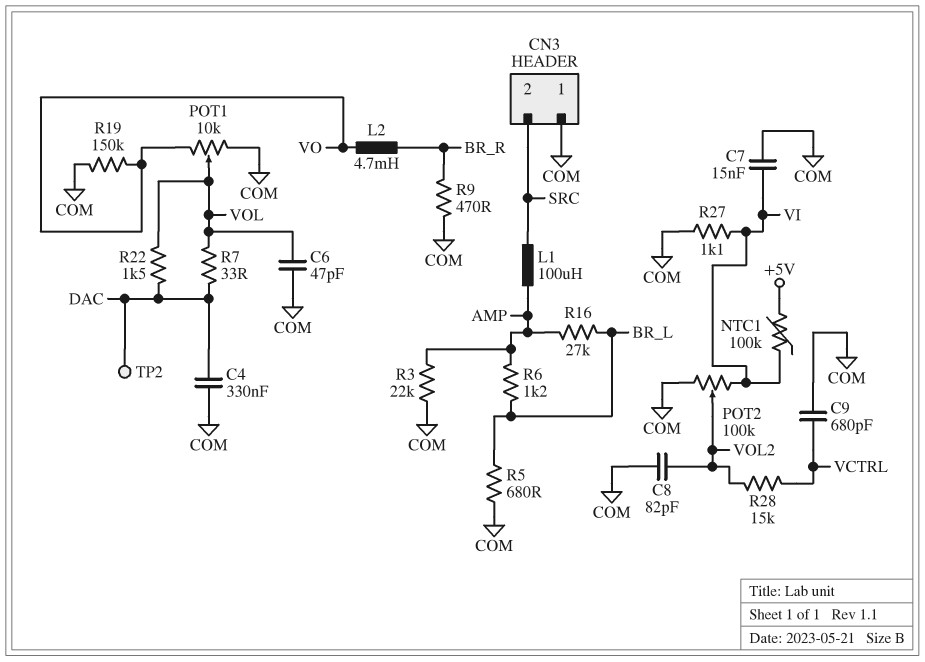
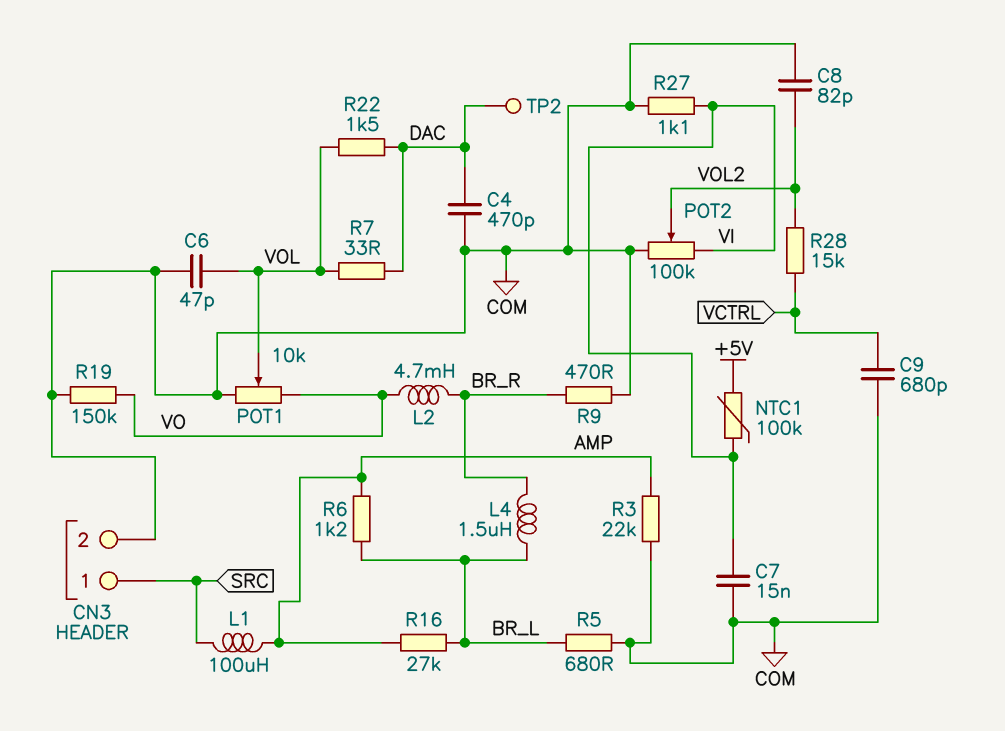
C4: 330nF (COM, DAC) -> 470pF (COM, DAC)
CN3 pin 1: COM -> SRC
CN3 pin 2: SRC -> COM
L4: none -> 1.5uH (BR_L, BR_R)

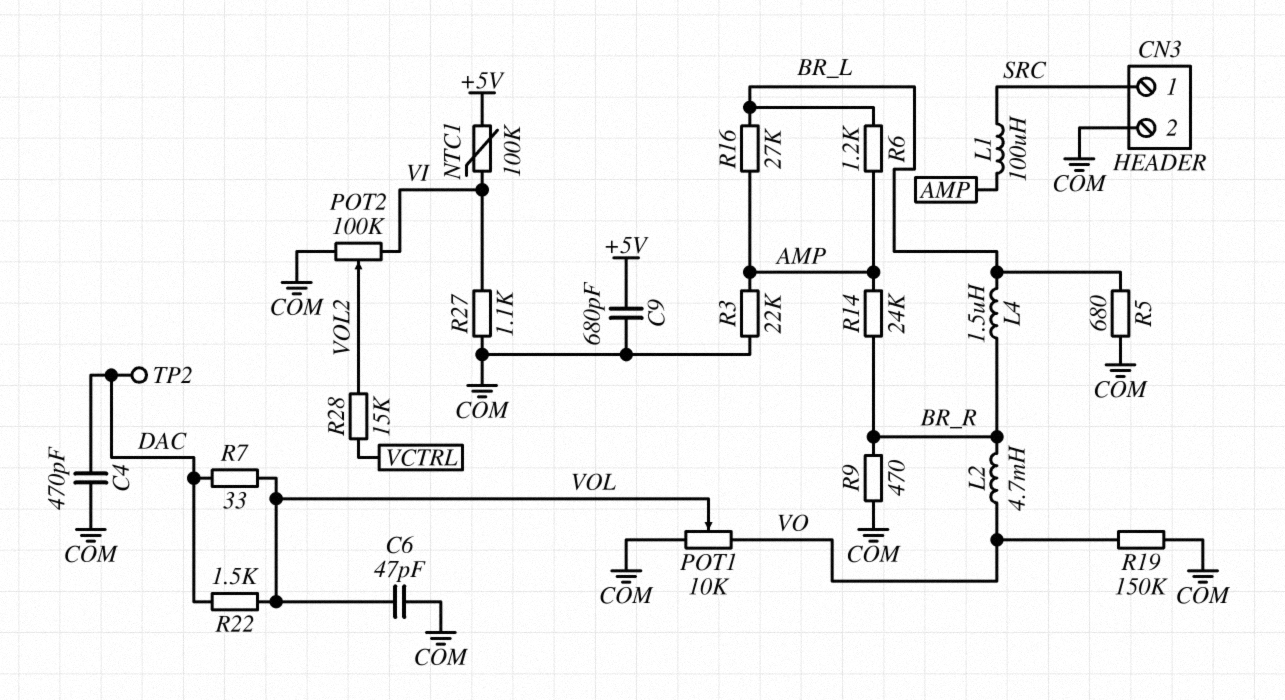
C7: 15nF (COM, VI) -> none
C8: 82pF (COM, VOL2) -> none
C9: 680pF (COM, VCTRL) -> 680pF (+5V, COM)
R14: none -> 24k (AMP, BR_R)

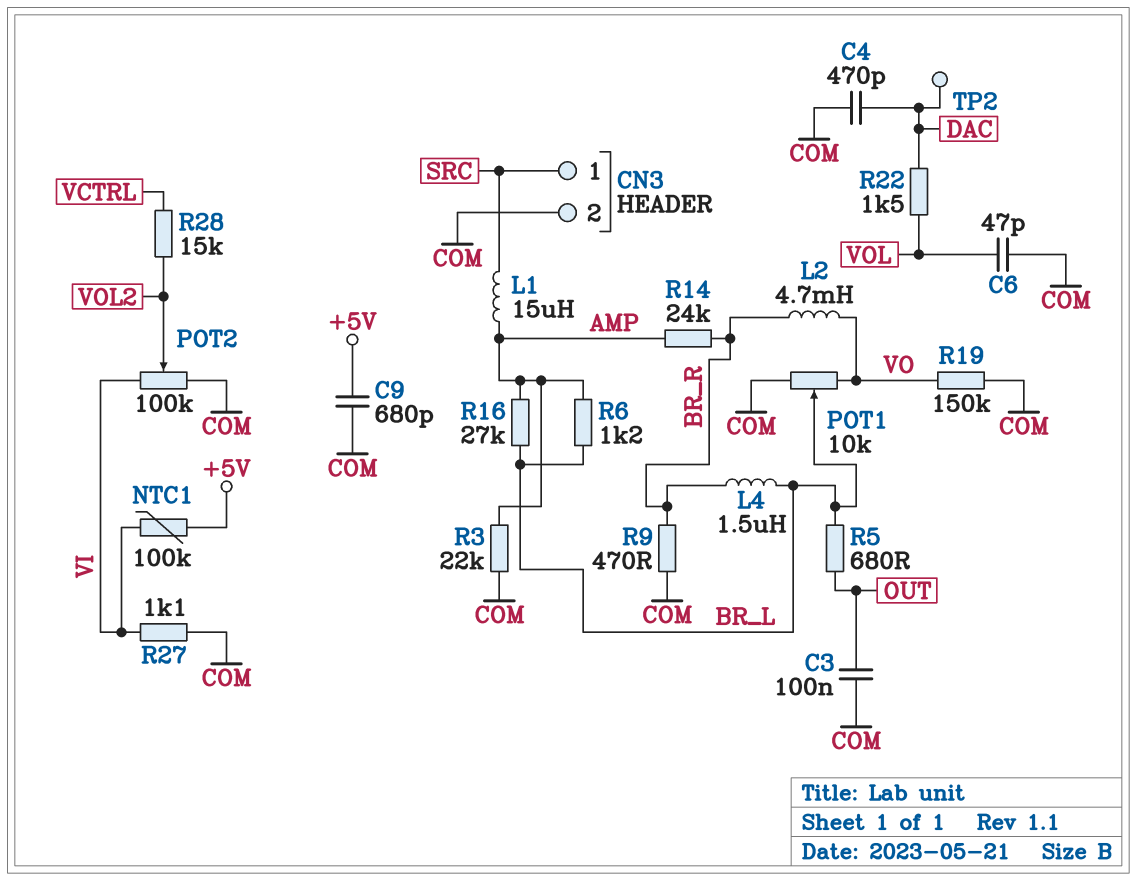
C3: none -> 100nF (COM, OUT)
L1: 100uH (AMP, SRC) -> 15uH (AMP, SRC)
POT1: 10k (COM, VO, wiper VOL) -> 10k (COM, VO, wiper BR_L)
R5: 680 (BR_L, COM) -> 680 (BR_L, OUT)
R7: 33 (DAC, VOL) -> none

